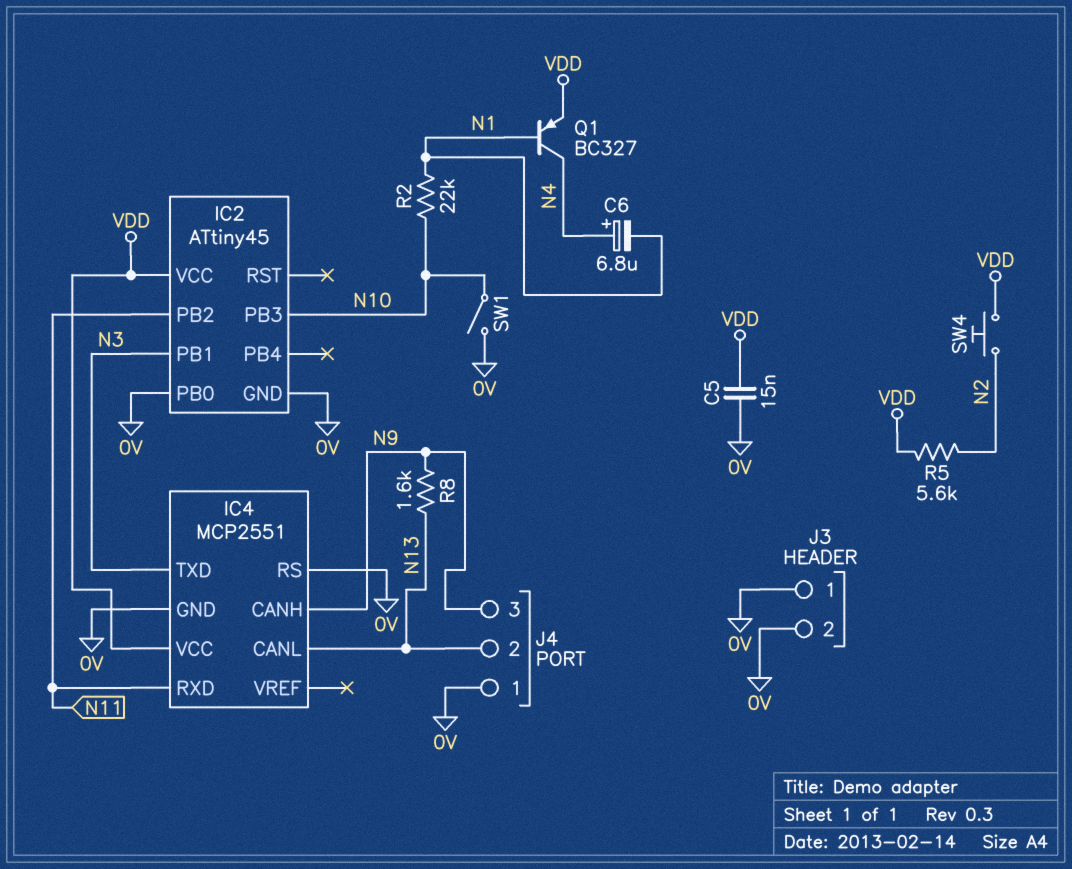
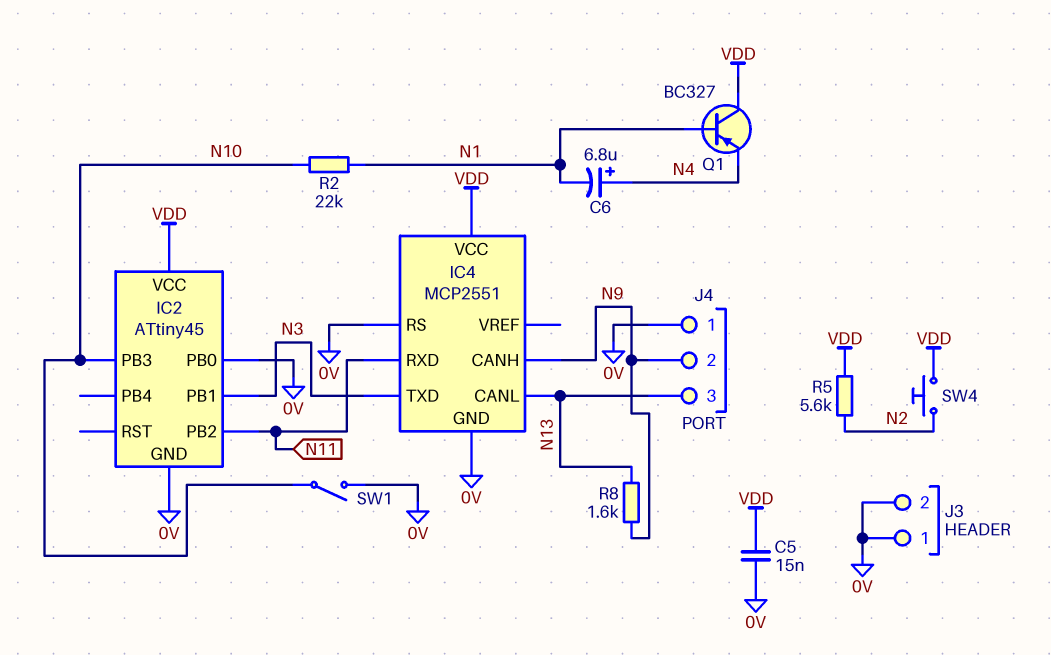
J4 pin 2: N13 -> N9
J4 pin 3: N9 -> N13
Q1: PNP BC327 (B N1, C N4, E VDD) -> PNP BC327 (B N1, C VDD, E N4)

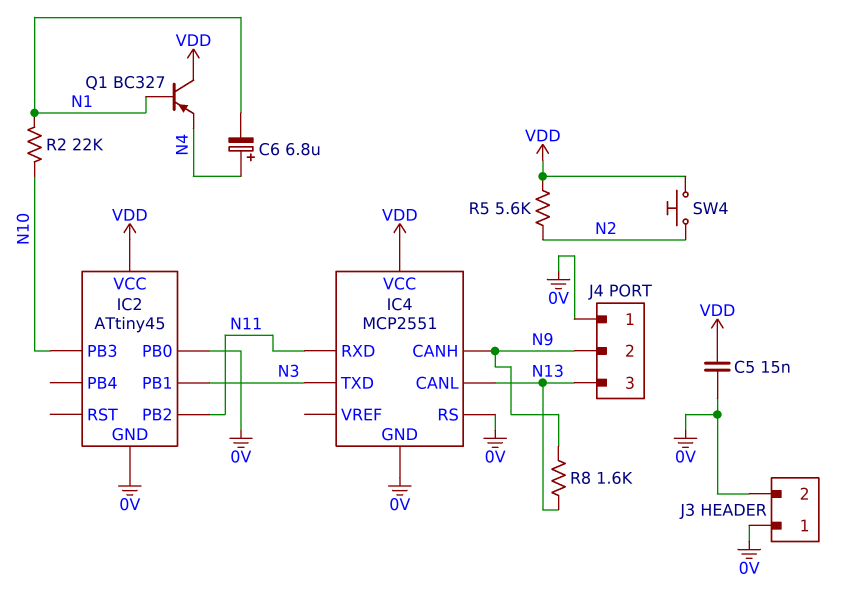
SW1: switch (0V, N10) -> none

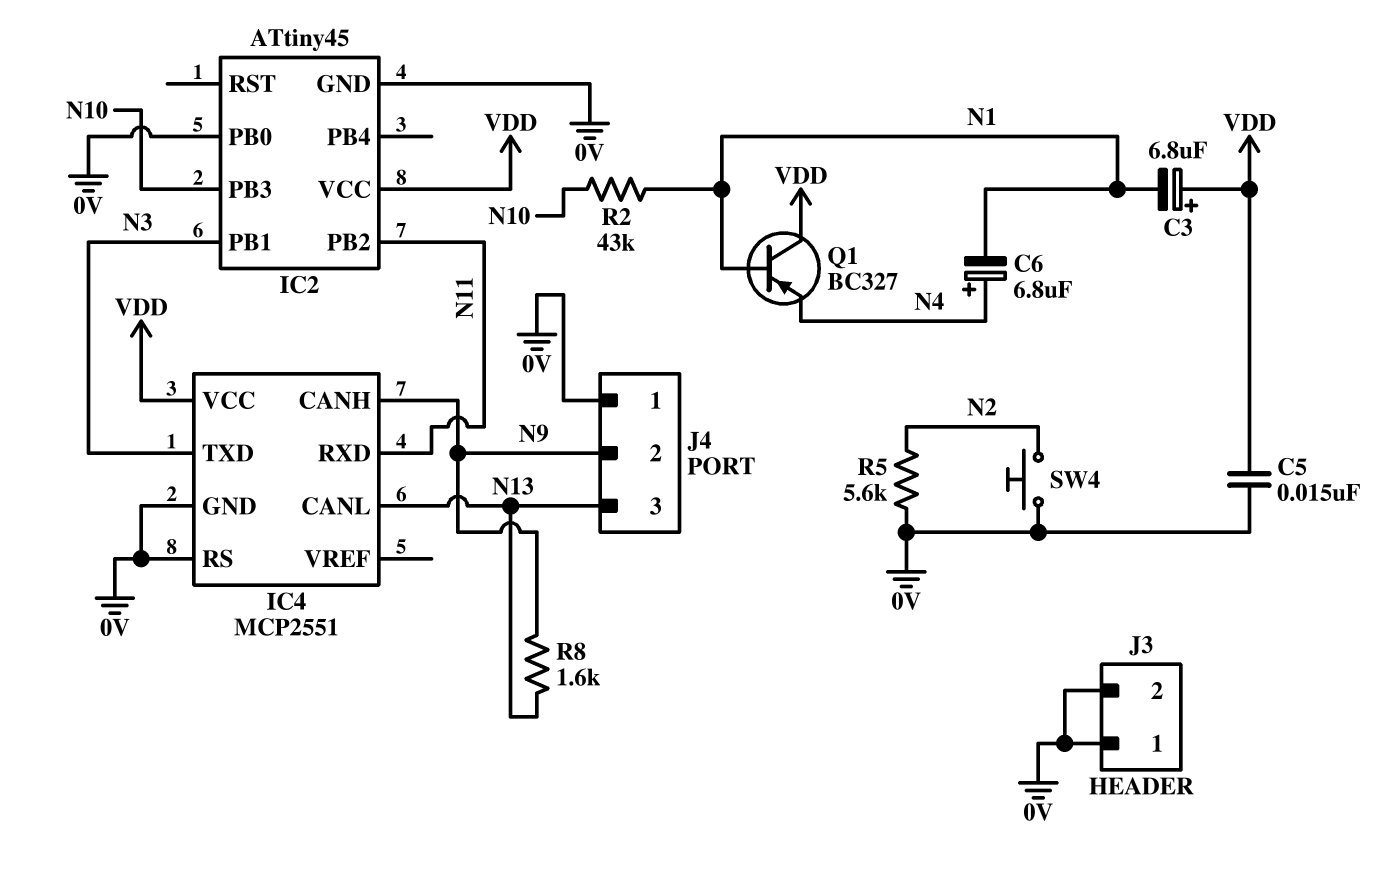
C3: none -> 6.8uF (plus VDD, minus N1)
R2: 22k (N1, N10) -> 43k (N1, N10)
R5: 5.6k (N2, VDD) -> 5.6k (0V, N2)
SW4: button (N2, VDD) -> button (0V, N2)

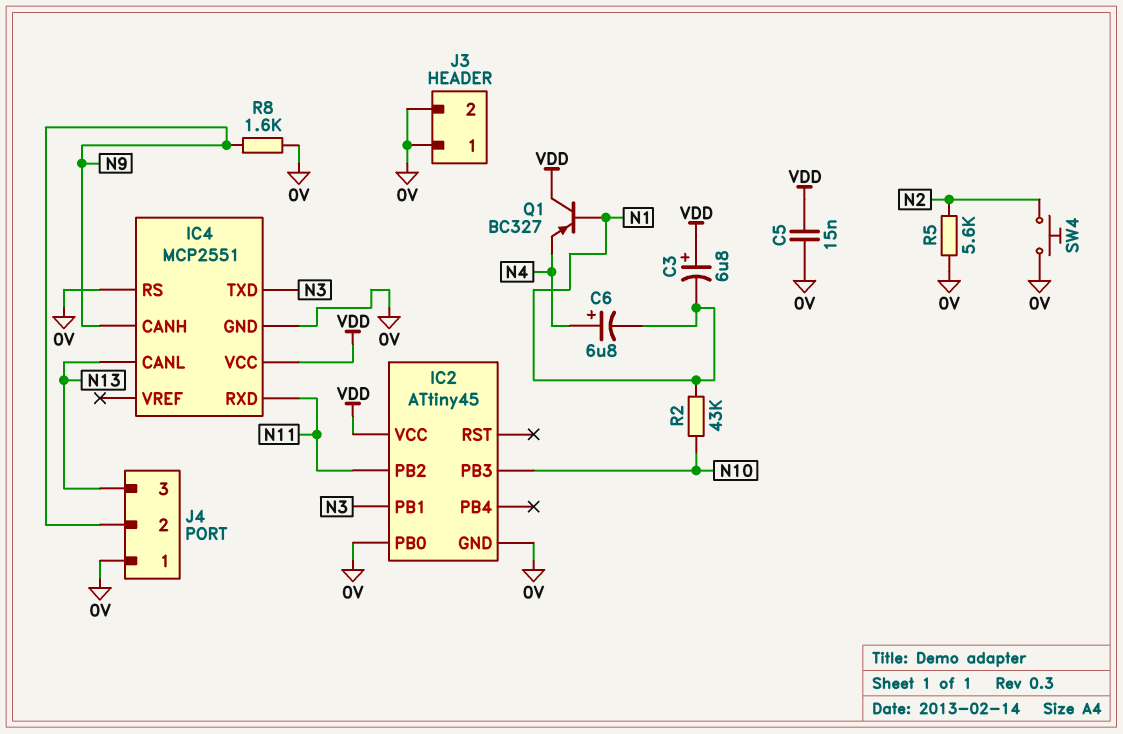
R8: 1.6k (N9, N13) -> 1.6k (0V, N9)

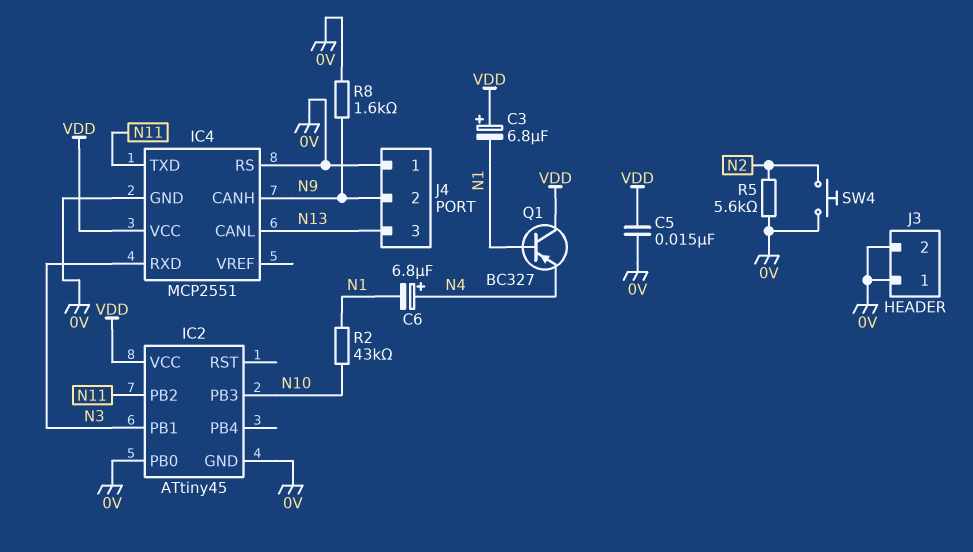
IC4 pin RXD: N11 -> N3
IC4 pin TXD: N3 -> N11

